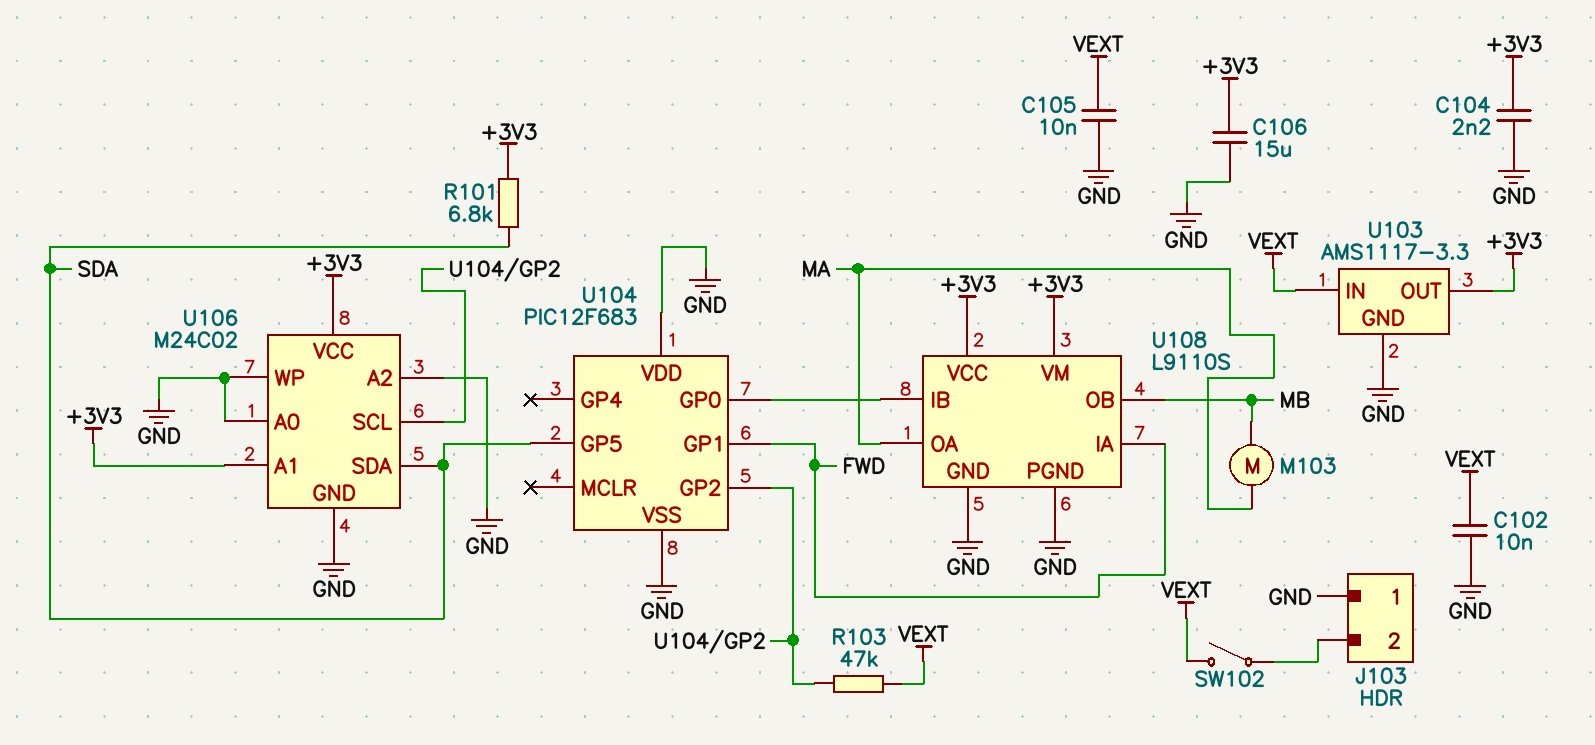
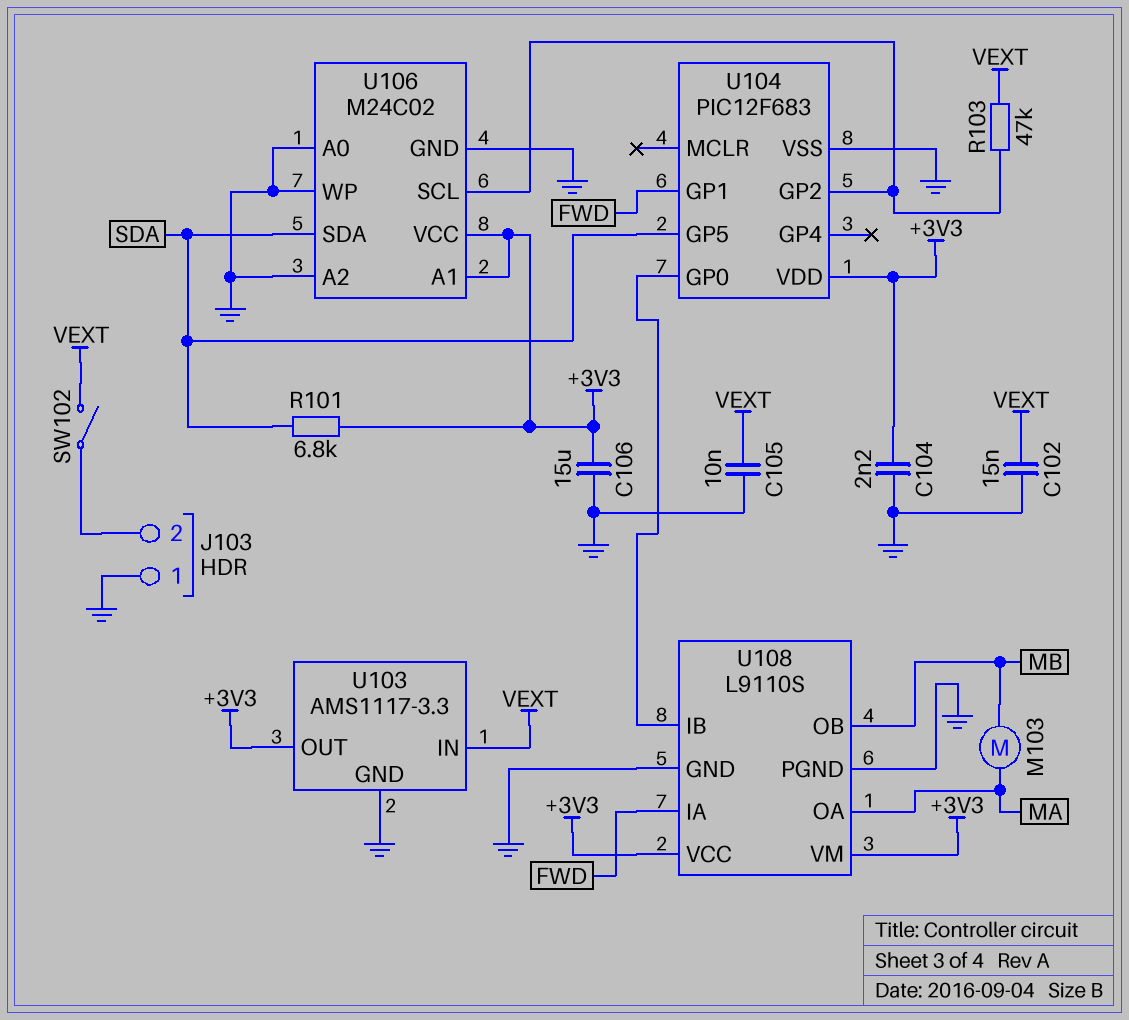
C102: 10nF (GND, VEXT) -> 15nF (GND, VEXT)
U104 pin VDD: GND -> +3V3

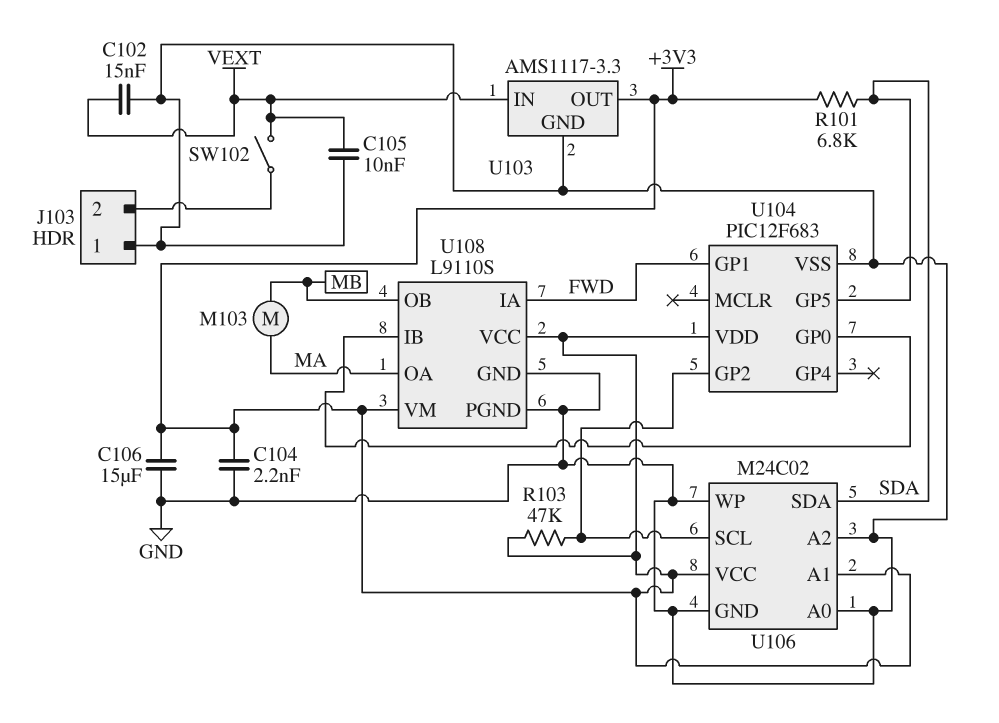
R103: 47k (U104/GP2, VEXT) -> 47k (+3V3, U104/GP2)

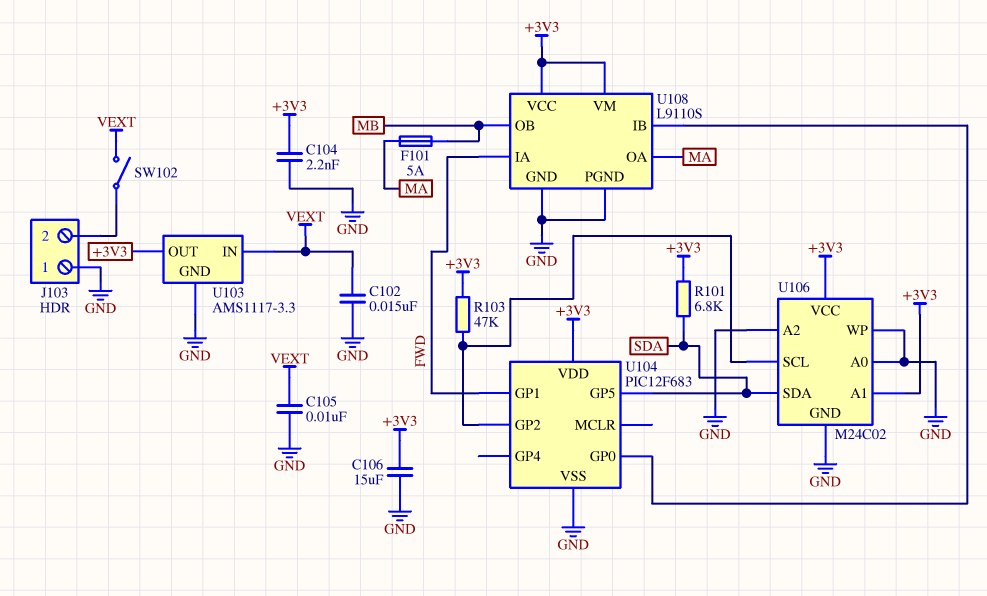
F101: none -> 5A (MA, MB)
M103: motor (MA, MB) -> none

